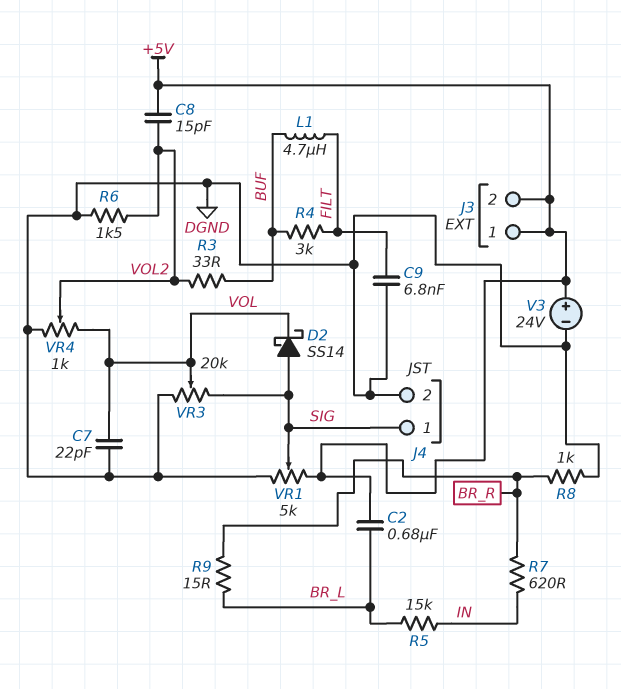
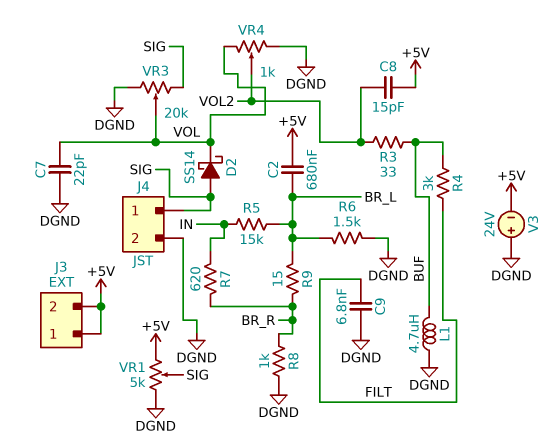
L1: 4.7uH (BUF, FILT) -> 4.7uH (BUF, DGND)
R6: 1.5k (DGND, VOL2) -> 1.5k (BR_L, DGND)
V3: 24V (plus +5V, minus DGND) -> 24V (plus DGND, minus +5V)

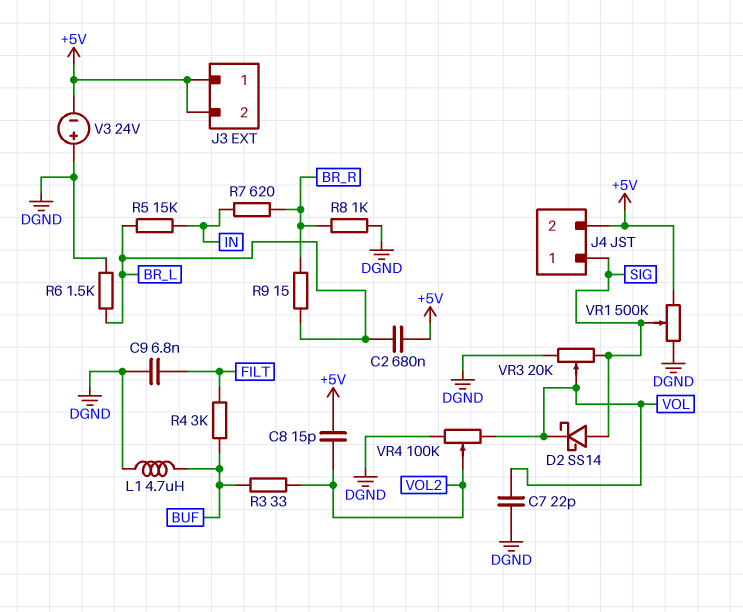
J4 pin 2: DGND -> +5V
VR1: 5k (+5V, DGND, wiper SIG) -> 500k (+5V, DGND, wiper SIG)
VR4: 1k (DGND, VOL, wiper VOL2) -> 100k (DGND, VOL, wiper VOL2)

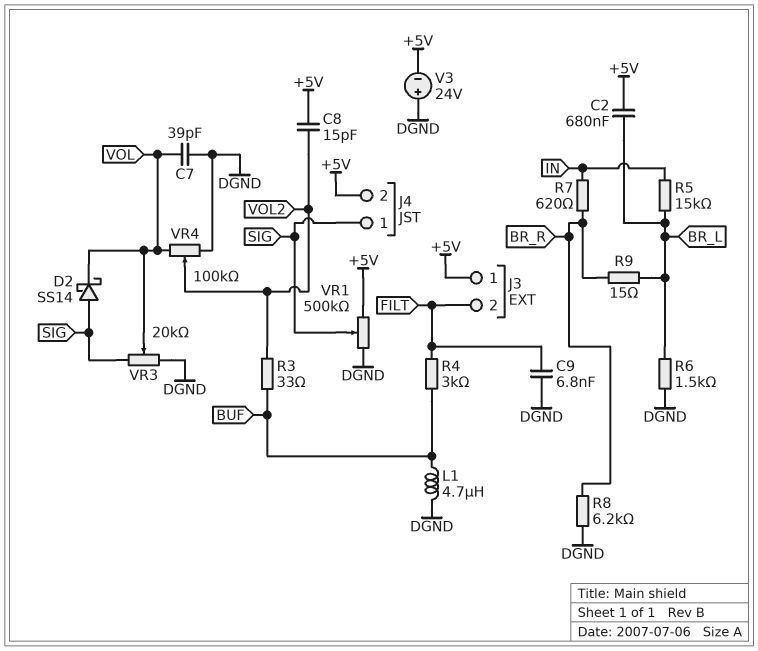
C7: 22pF (DGND, VOL) -> 39pF (DGND, VOL)
J3 pin 2: +5V -> FILT
R8: 1k (BR_R, DGND) -> 6.2k (BR_R, DGND)

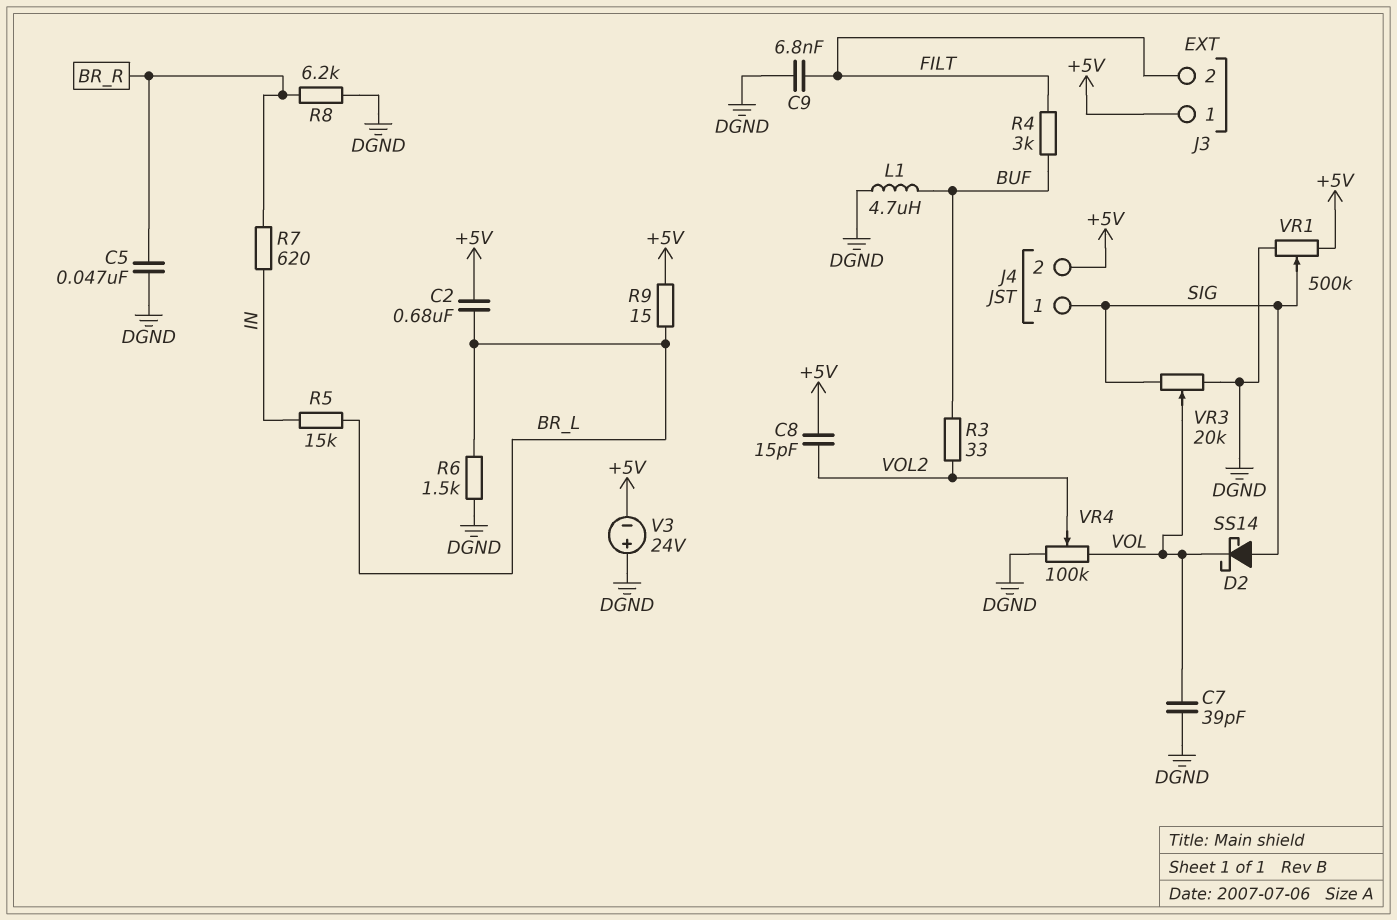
C5: none -> 47nF (BR_R, DGND)
R9: 15 (BR_L, BR_R) -> 15 (+5V, BR_L)

